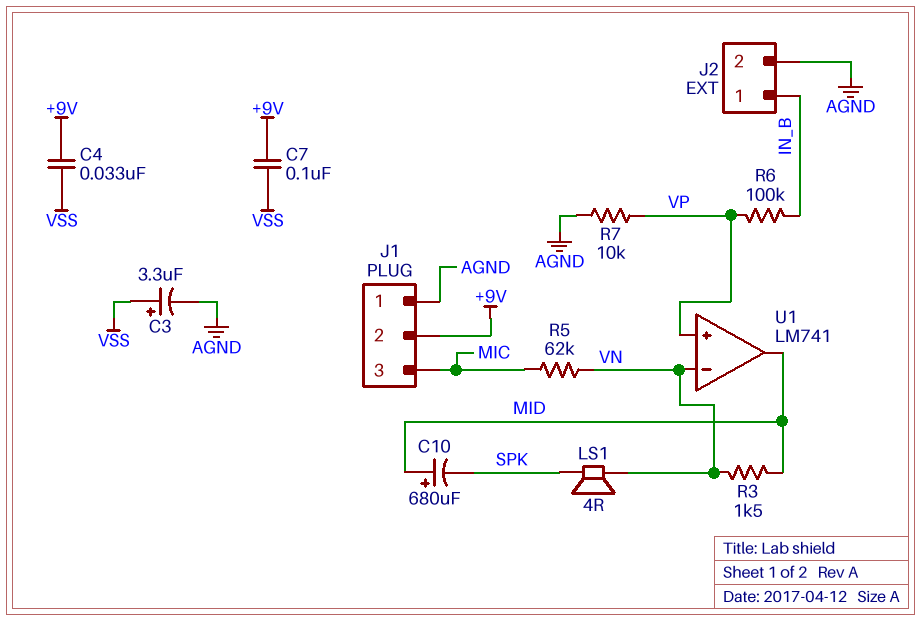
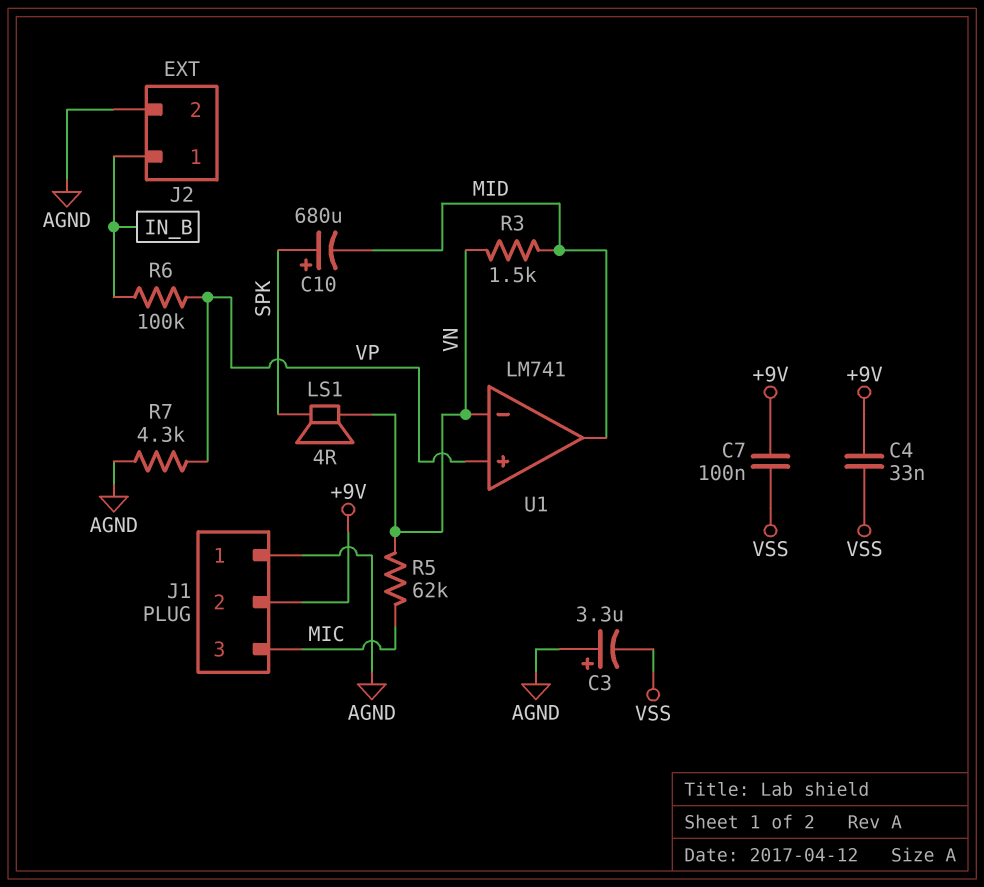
C3: 3.3uF (plus VSS, minus AGND) -> 3.3uF (plus AGND, minus VSS)
C10: 680uF (plus MID, minus SPK) -> 680uF (plus SPK, minus MID)
R7: 10k (AGND, VP) -> 4.3k (AGND, VP)

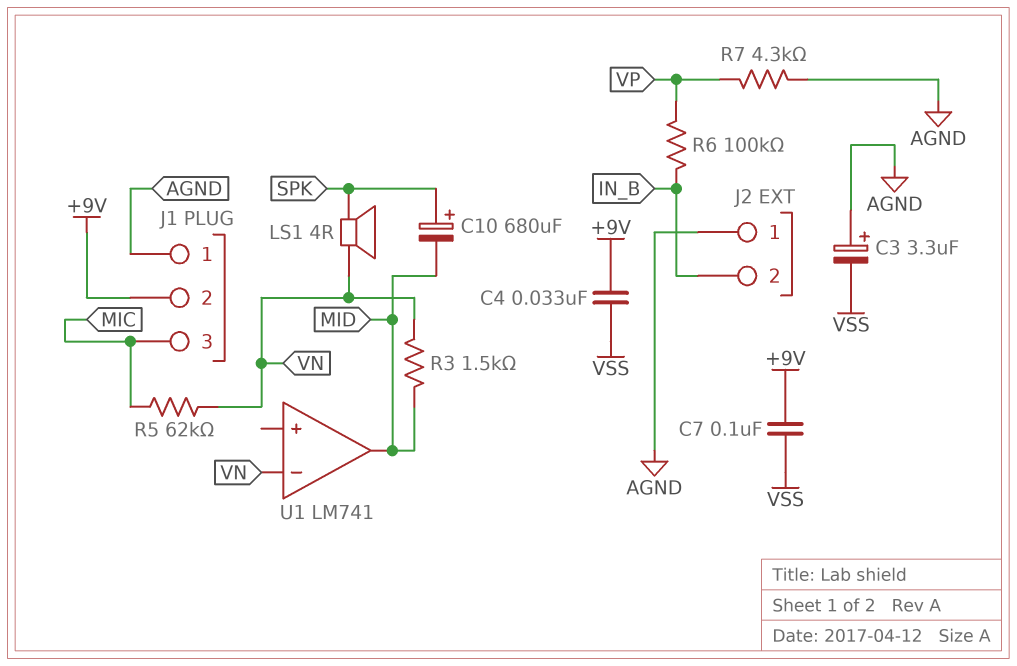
J2 pin 1: IN_B -> AGND
J2 pin 2: AGND -> IN_B
U1 pin in+: VP -> none

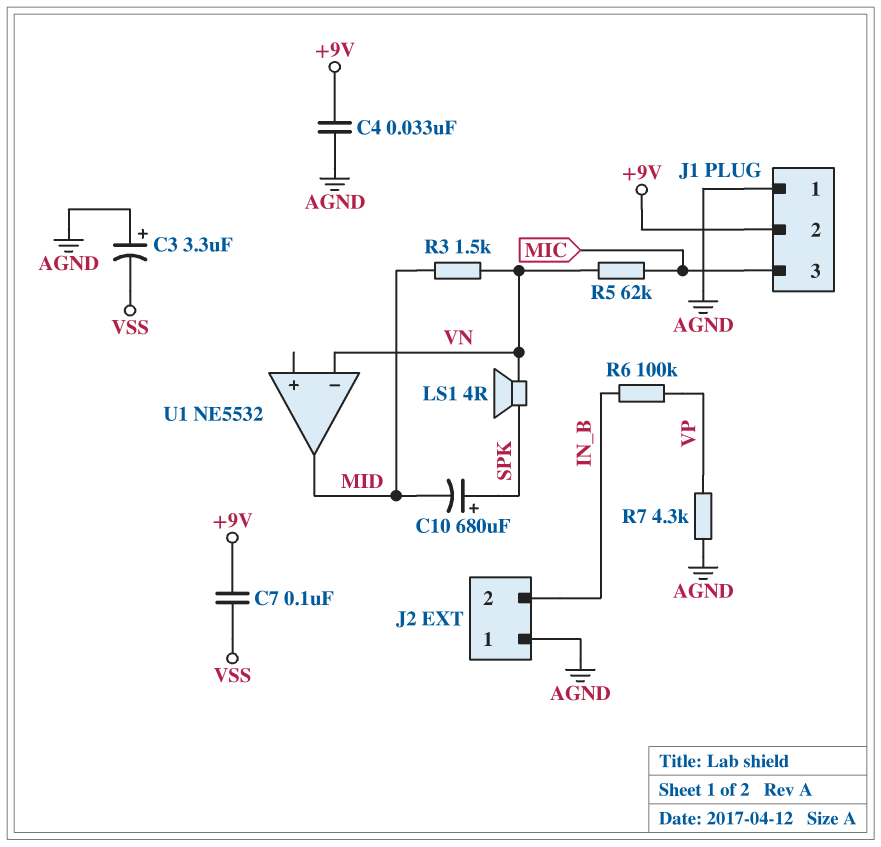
C4: 33nF (+9V, VSS) -> 33nF (+9V, AGND)
U1: LM741 -> NE5532

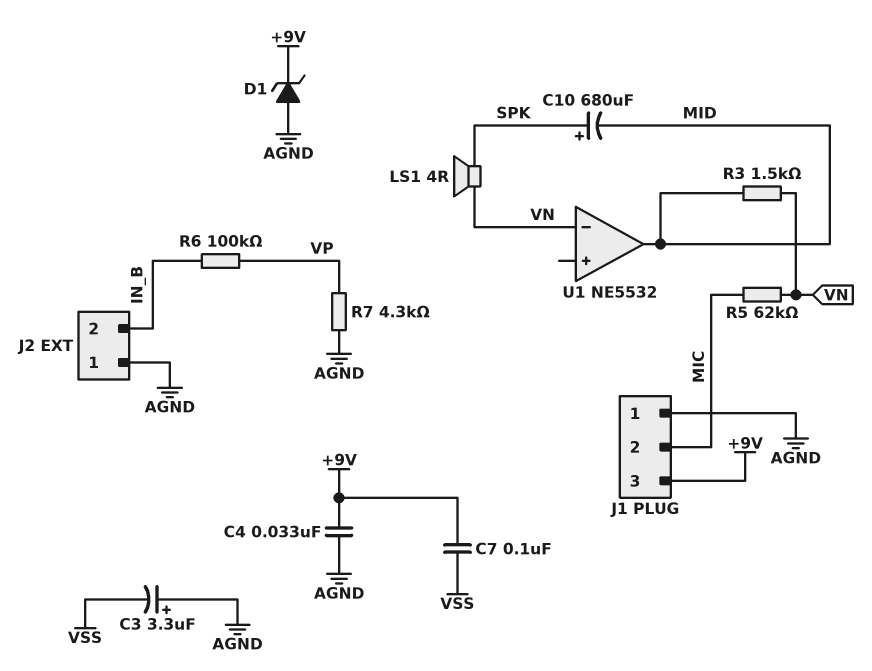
D1: none -> zener (A AGND, K +9V)
J1 pin 2: +9V -> MIC
J1 pin 3: MIC -> +9V

